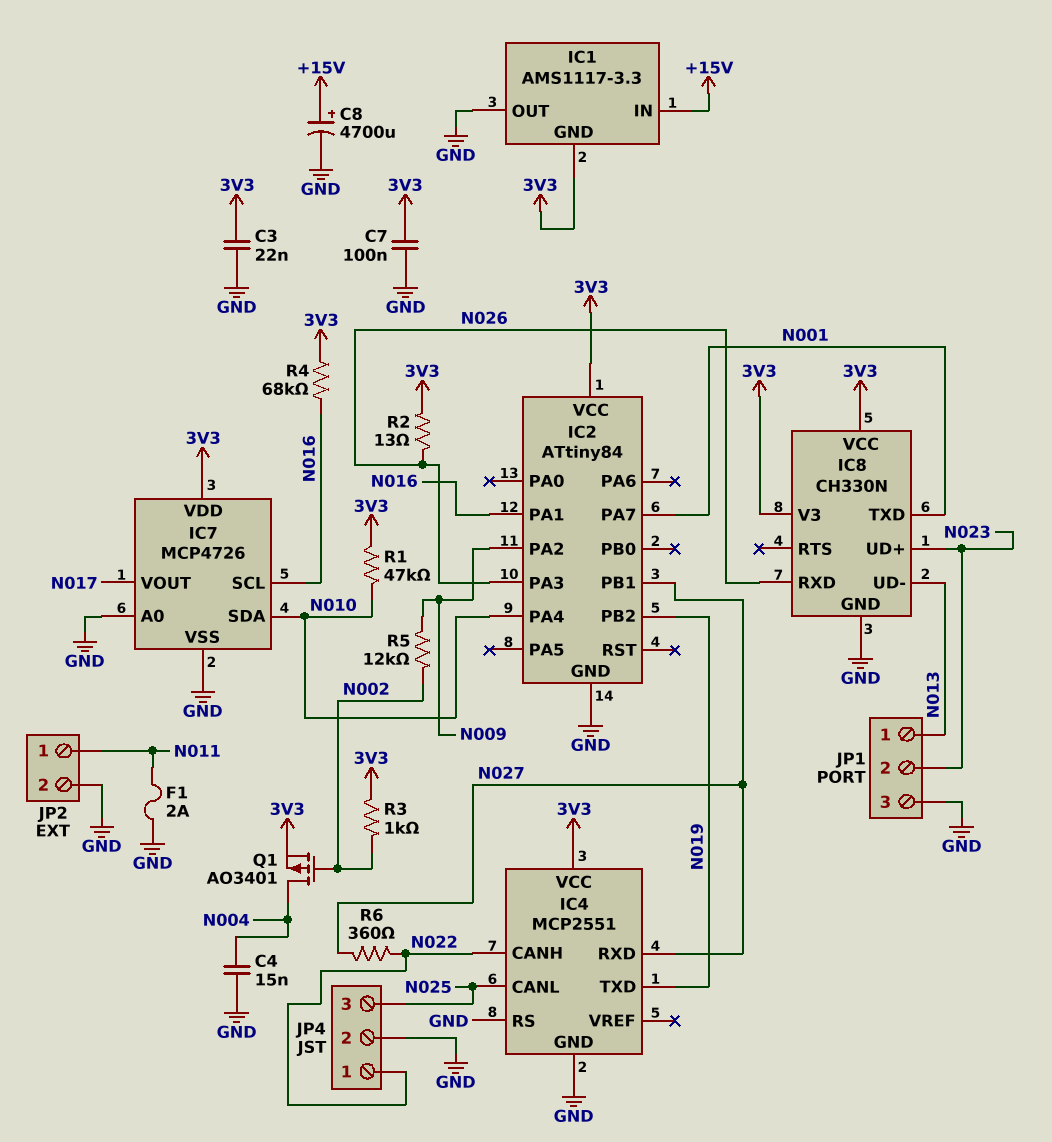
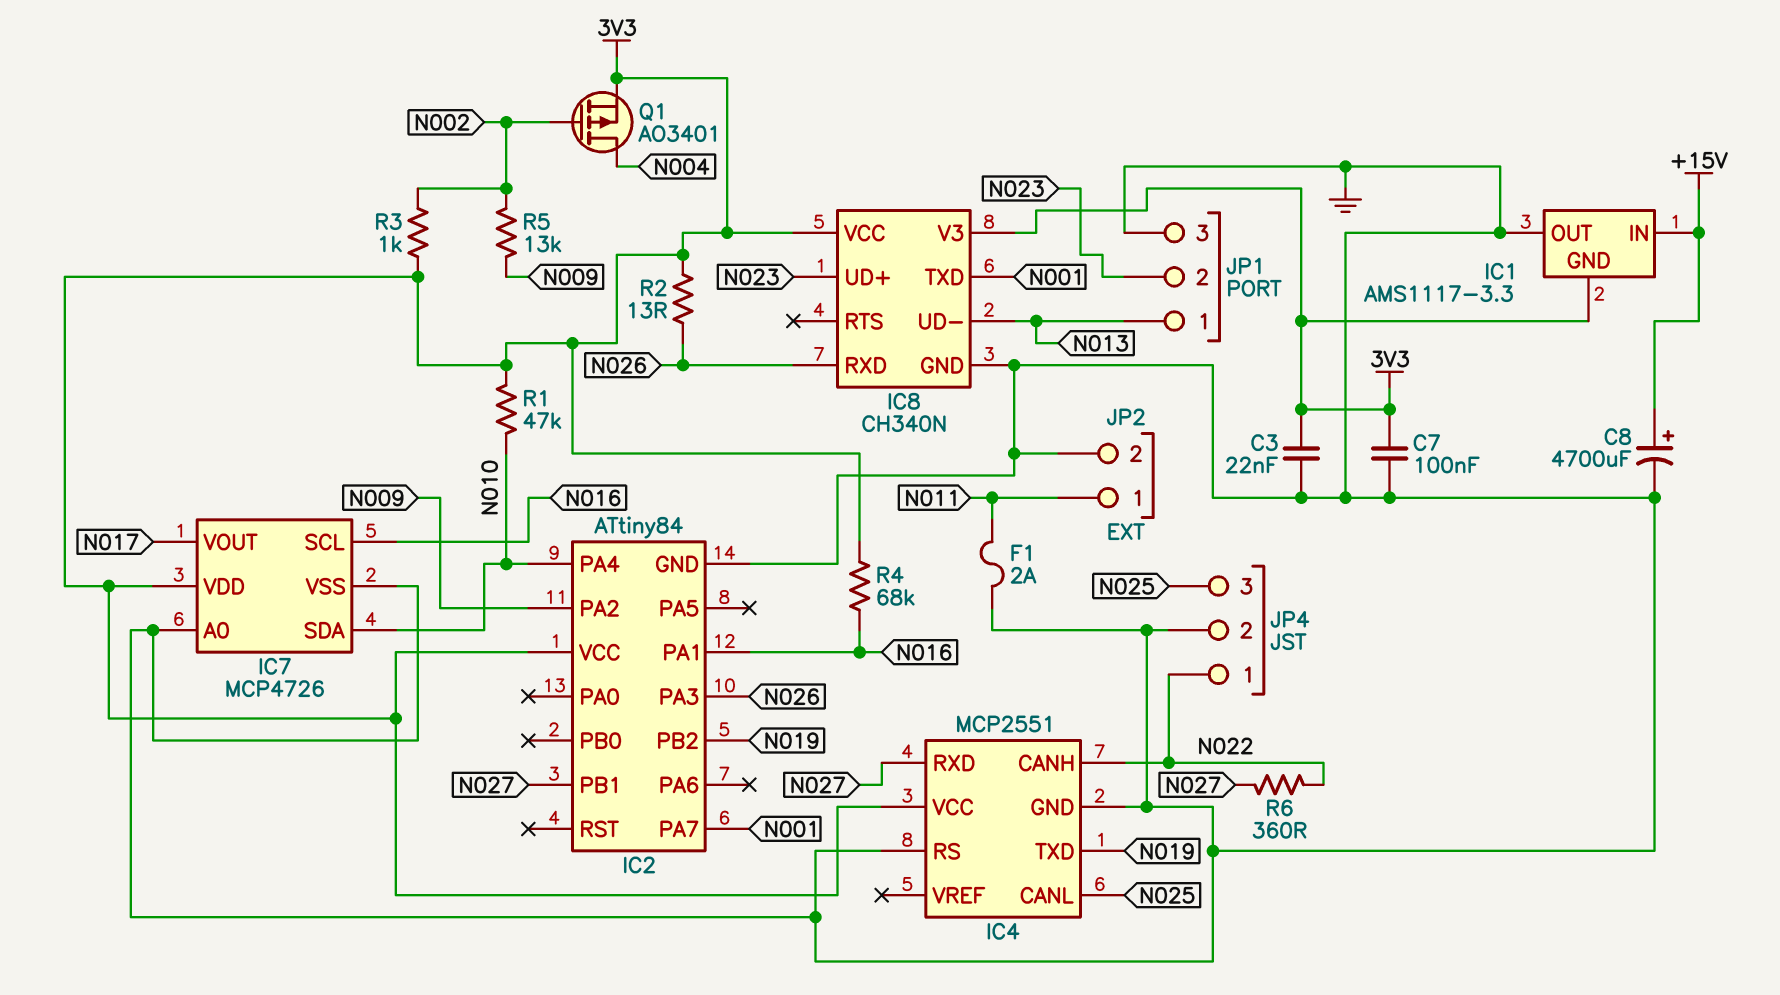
C4: 15nF (GND, N004) -> none
IC8: CH330N -> CH340N
R5: 12k (N002, N009) -> 13k (N002, N009)

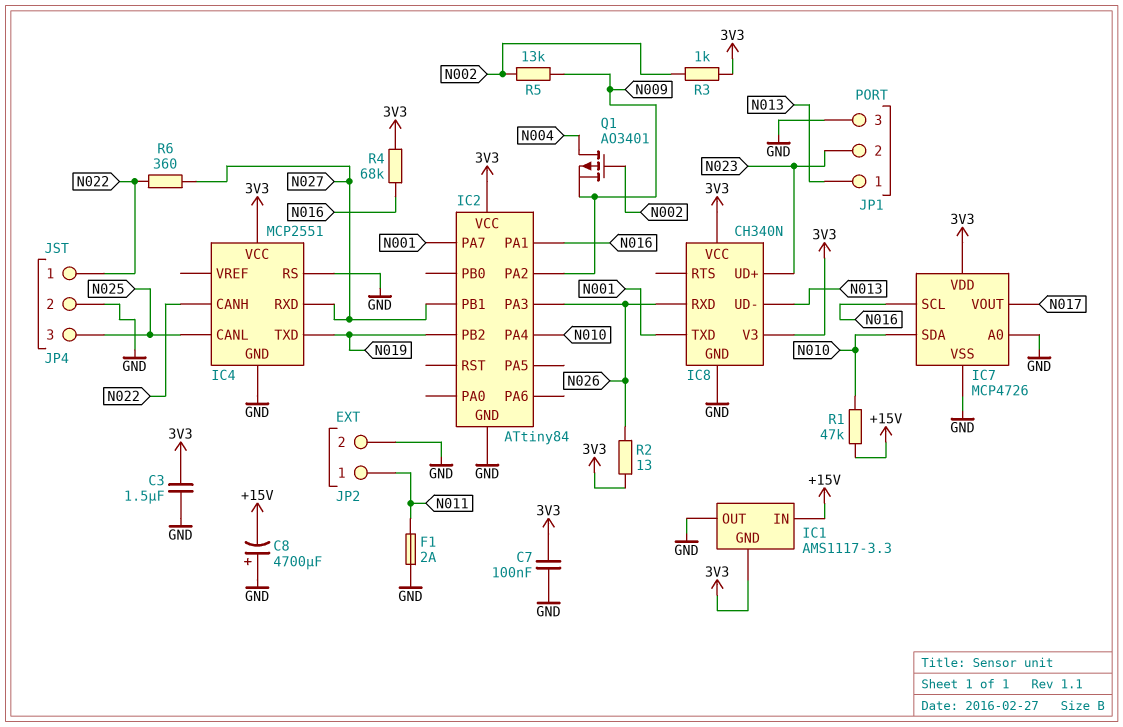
C3: 22nF (3V3, GND) -> 1.5uF (3V3, GND)
C8: 4700uF (plus +15V, minus GND) -> 4700uF (plus GND, minus +15V)
Q1: PMOS AO3401 (G N002, D N004, S 3V3) -> PMOS AO3401 (G N002, D N004, S N009)
R1: 47k (3V3, N010) -> 47k (+15V, N010)

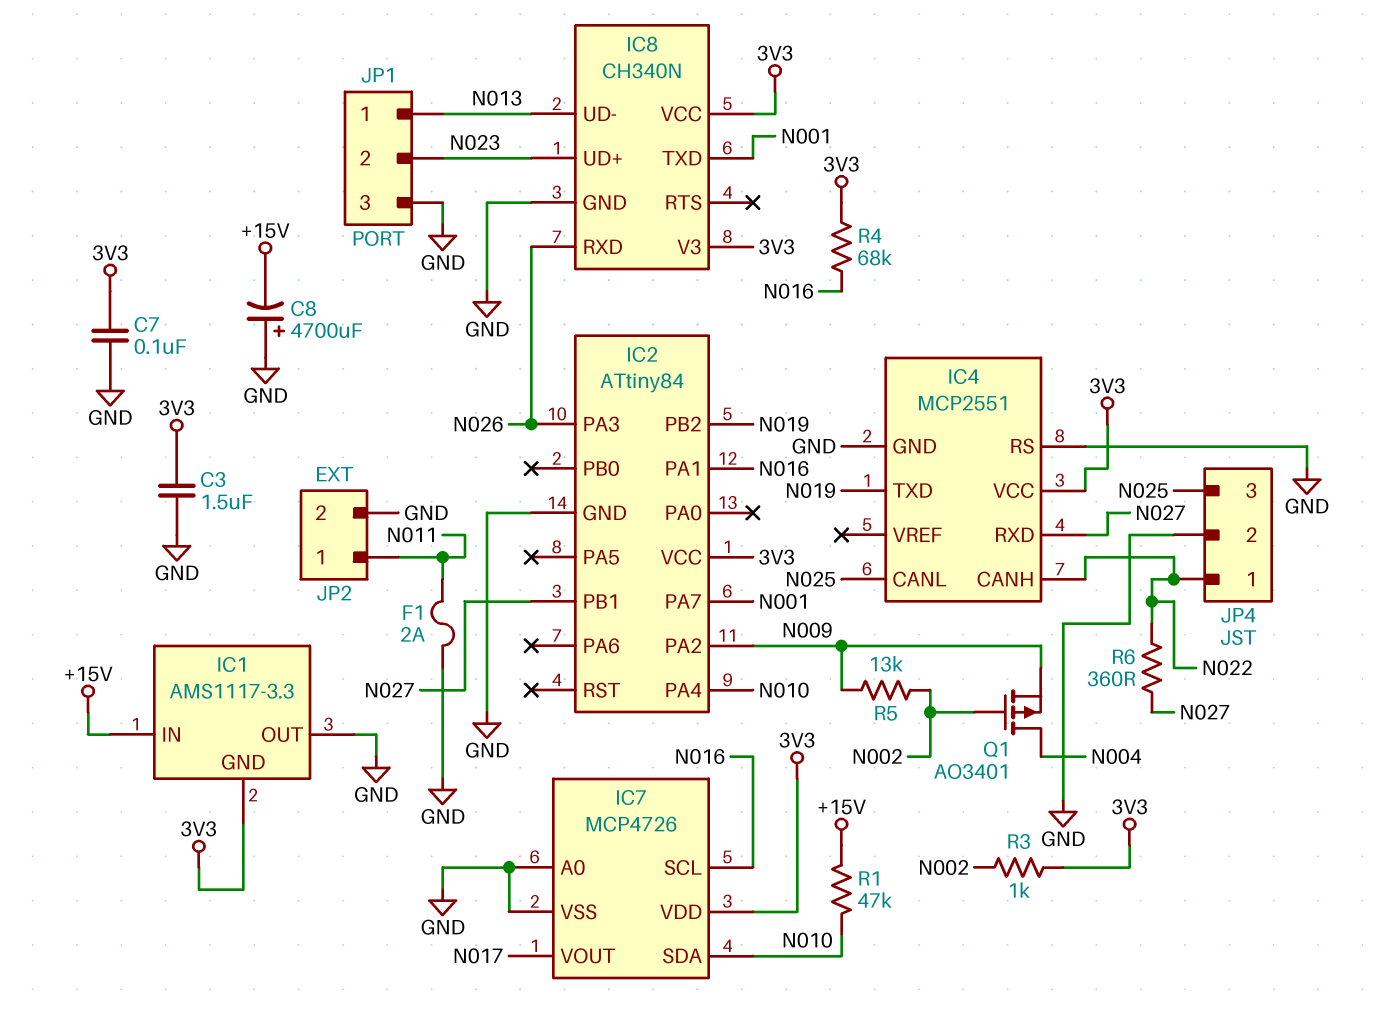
R2: 13 (3V3, N026) -> none

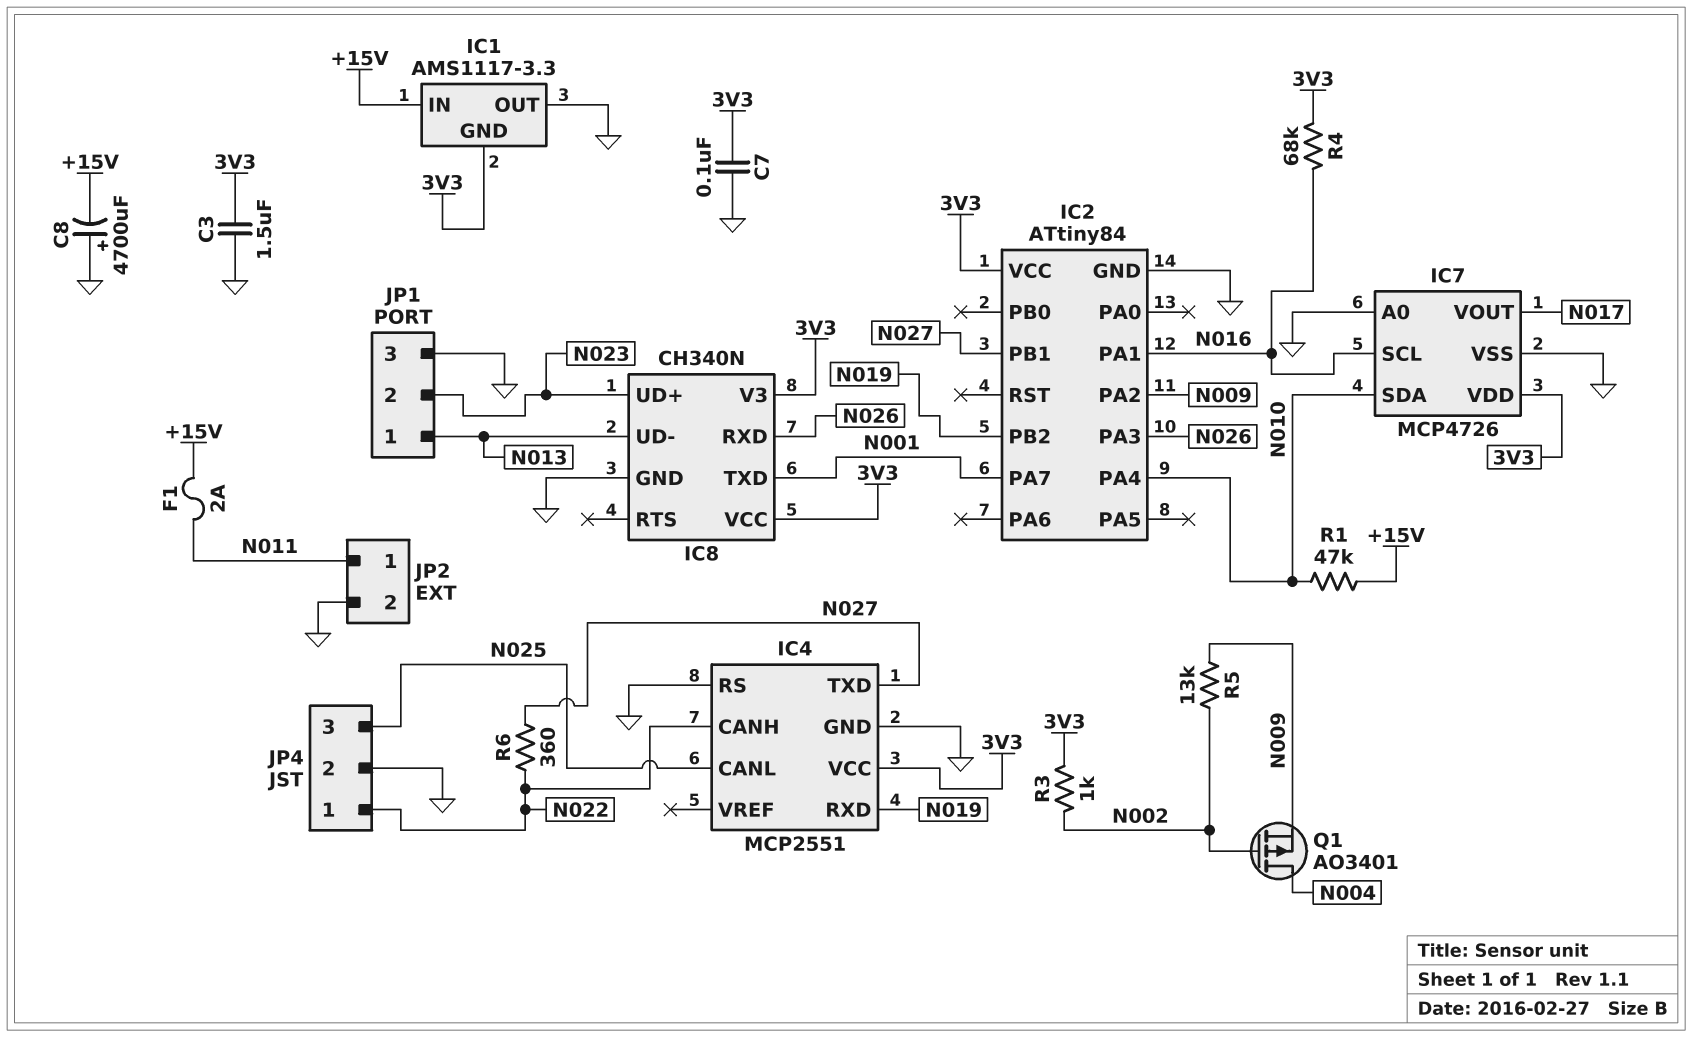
F1: 2A (GND, N011) -> 2A (+15V, N011)
IC4 pin RXD: N027 -> N019
IC4 pin TXD: N019 -> N027

